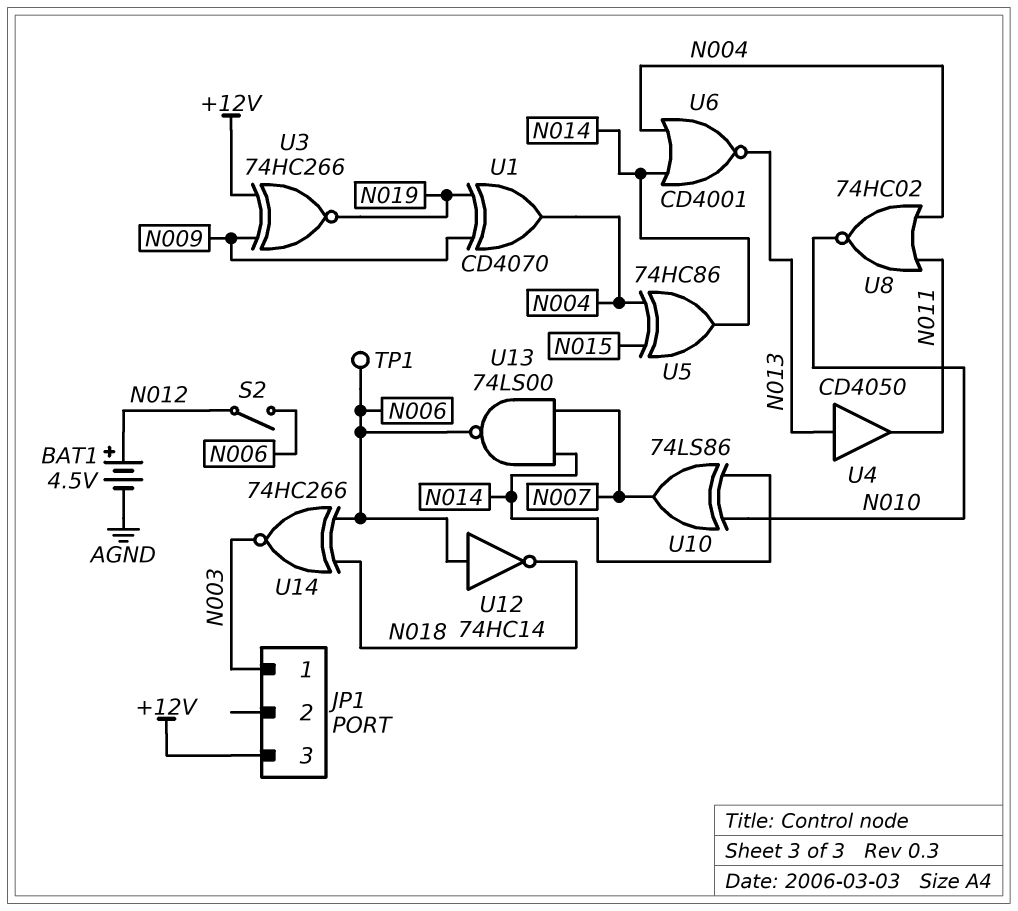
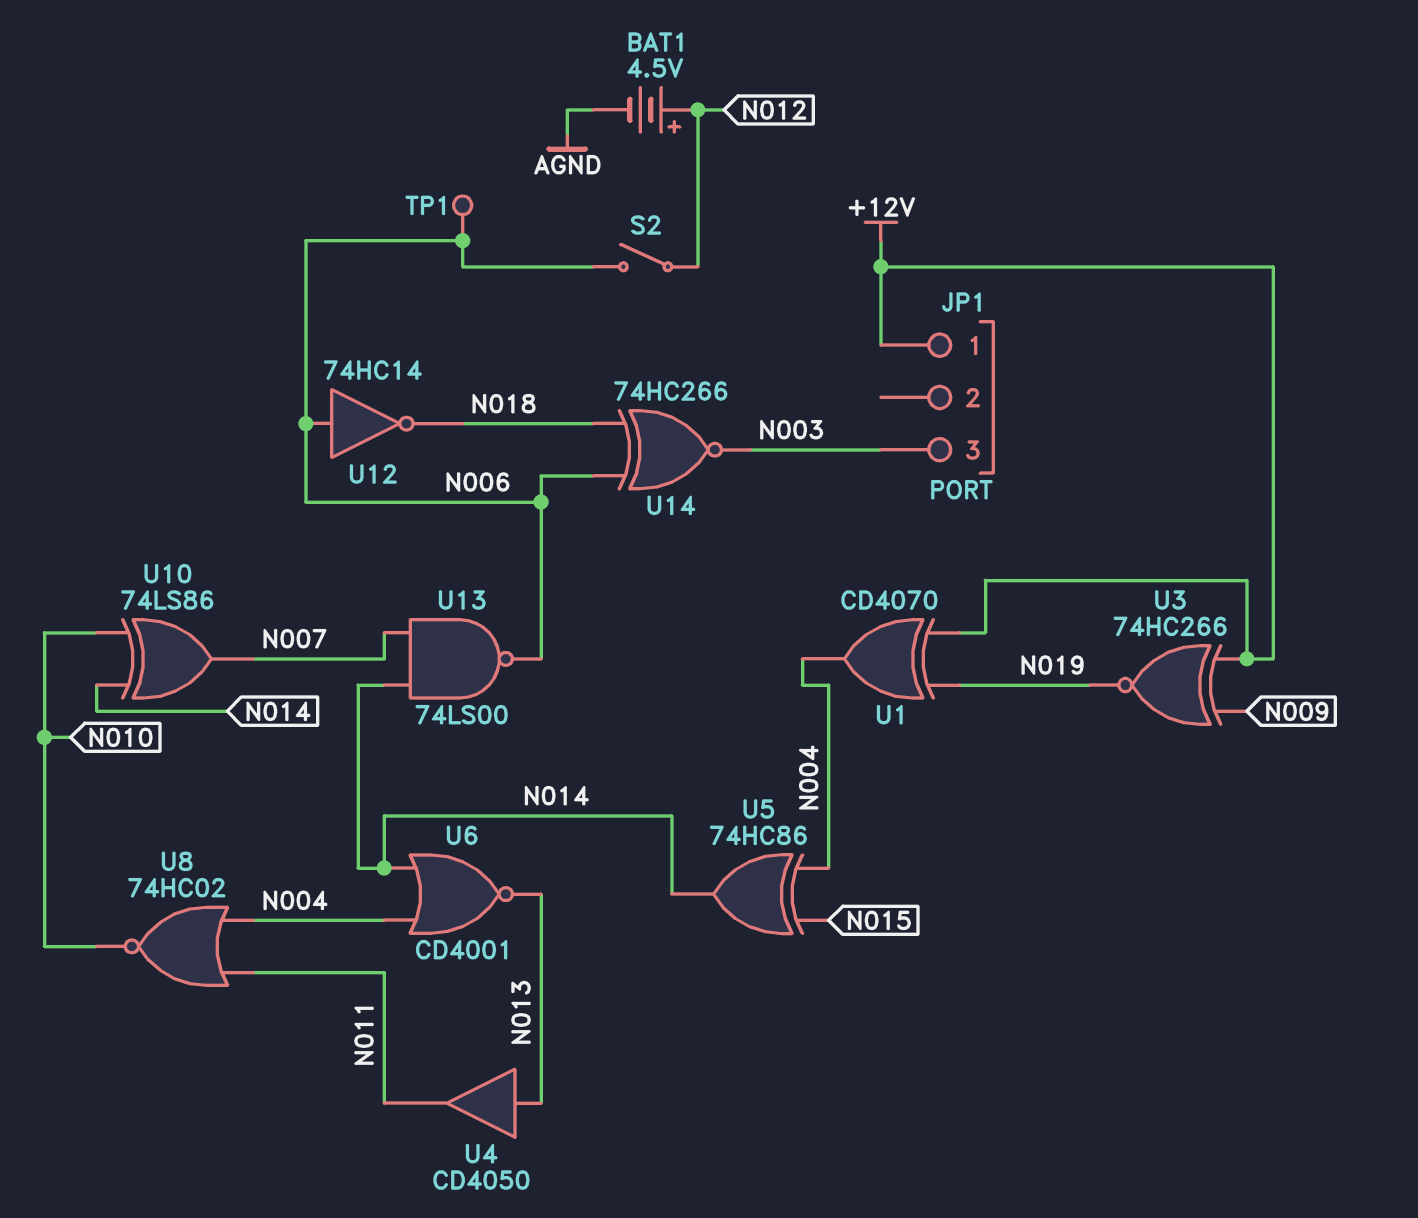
JP1 pin 1: N003 -> +12V
JP1 pin 3: +12V -> N003
U1: XOR CD4070 (in N009, in N019, out N004) -> XOR CD4070 (in +12V, in N019, out N004)

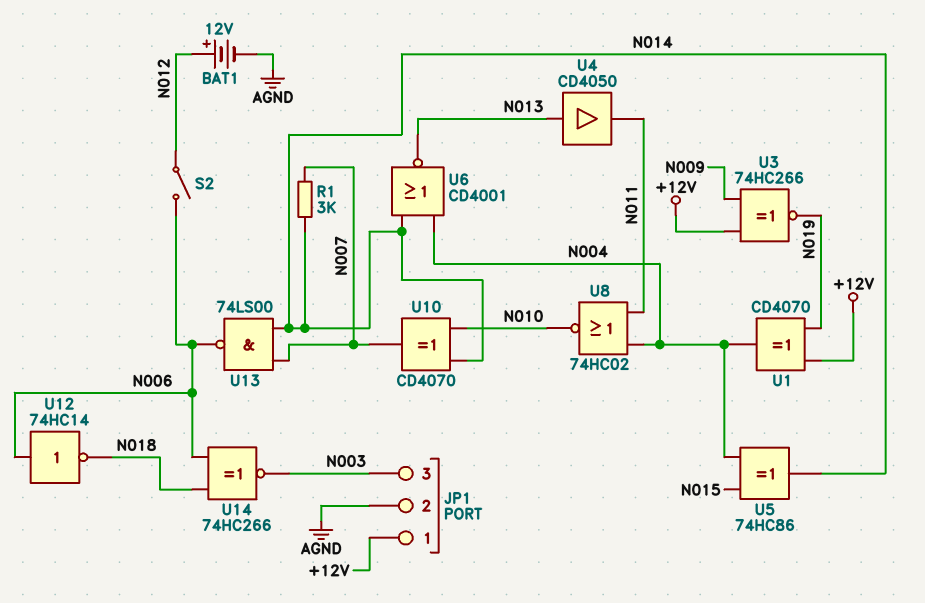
BAT1: 4.5V (plus N012, minus AGND) -> 12V (plus N012, minus AGND)
JP1 pin 2: none -> AGND
R1: none -> 3k (N007, N014)
TP1: test point (N006) -> none
U10: XOR 74LS86 (in N010, in N014, out N007) -> XOR CD4070 (in N010, in N014, out N007)

